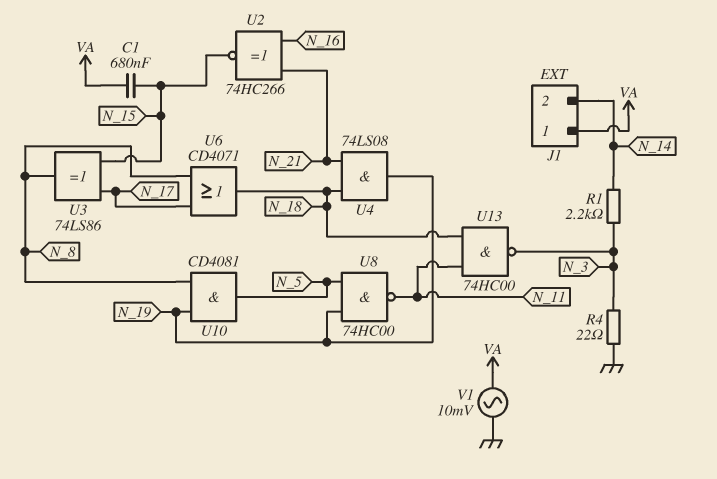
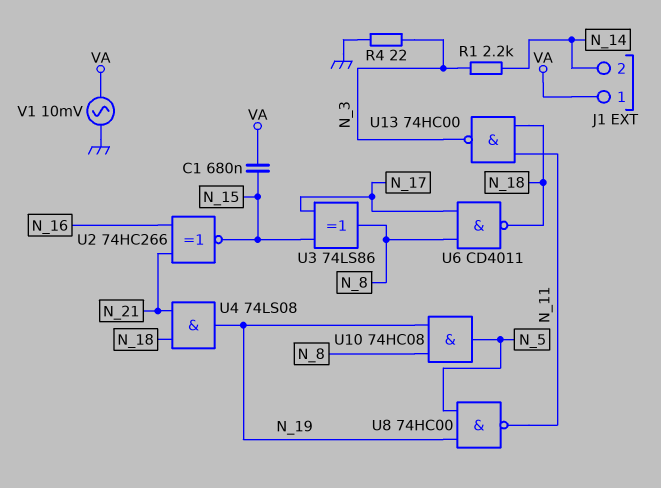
U6: OR CD4071 (in N_8, in N_17, out N_18) -> NAND CD4011 (in N_8, in N_17, out N_18)
U10: AND CD4081 (in N_8, in N_19, out N_5) -> AND 74HC08 (in N_8, in N_19, out N_5)

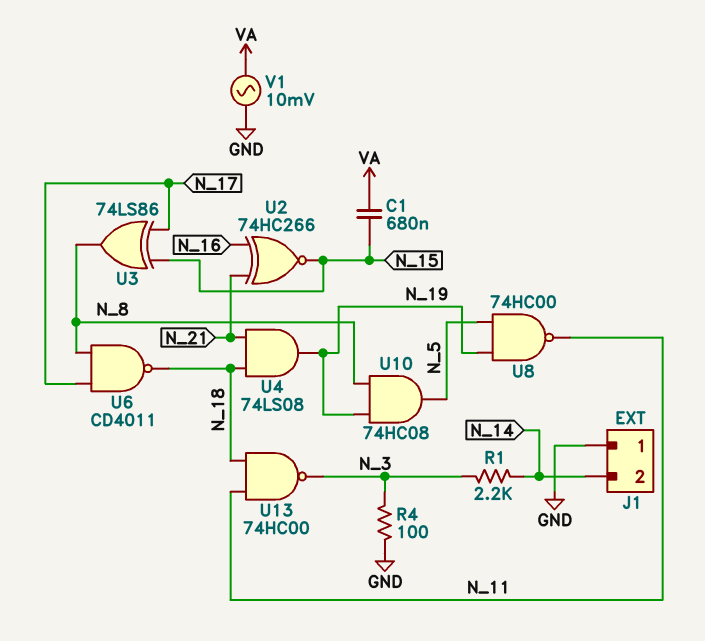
J1 pin 1: VA -> GND
R4: 22 (GND, N_3) -> 100 (GND, N_3)

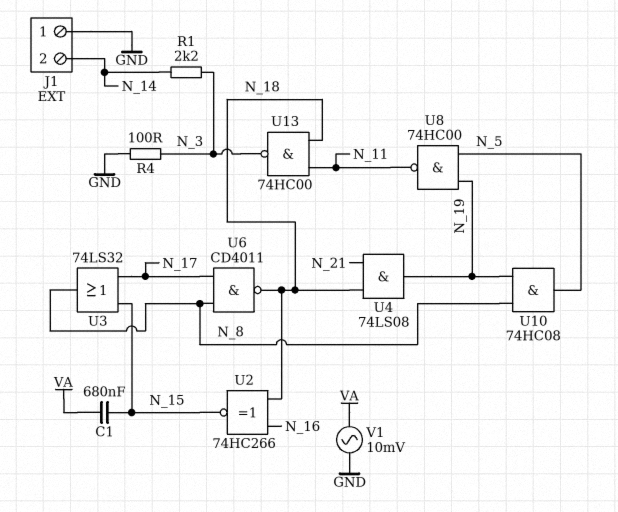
U2: XNOR 74HC266 (in N_16, in N_21, out N_15) -> XNOR 74HC266 (in N_16, in N_18, out N_15)
U3: XOR 74LS86 (in N_15, in N_17, out N_8) -> OR 74LS32 (in N_15, in N_17, out N_8)

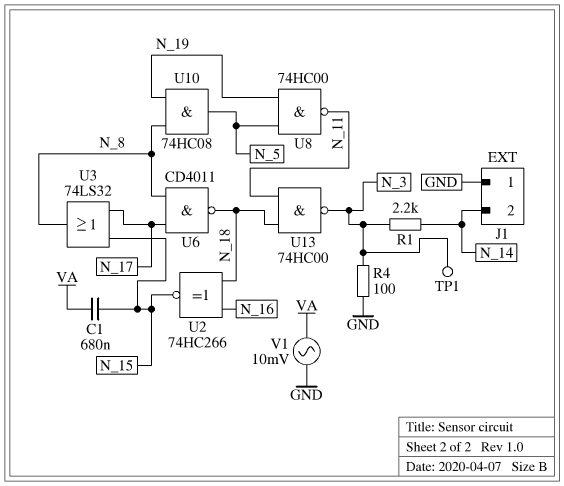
TP1: none -> test point (N_3)
U4: AND 74LS08 (in N_18, in N_21, out N_19) -> none

